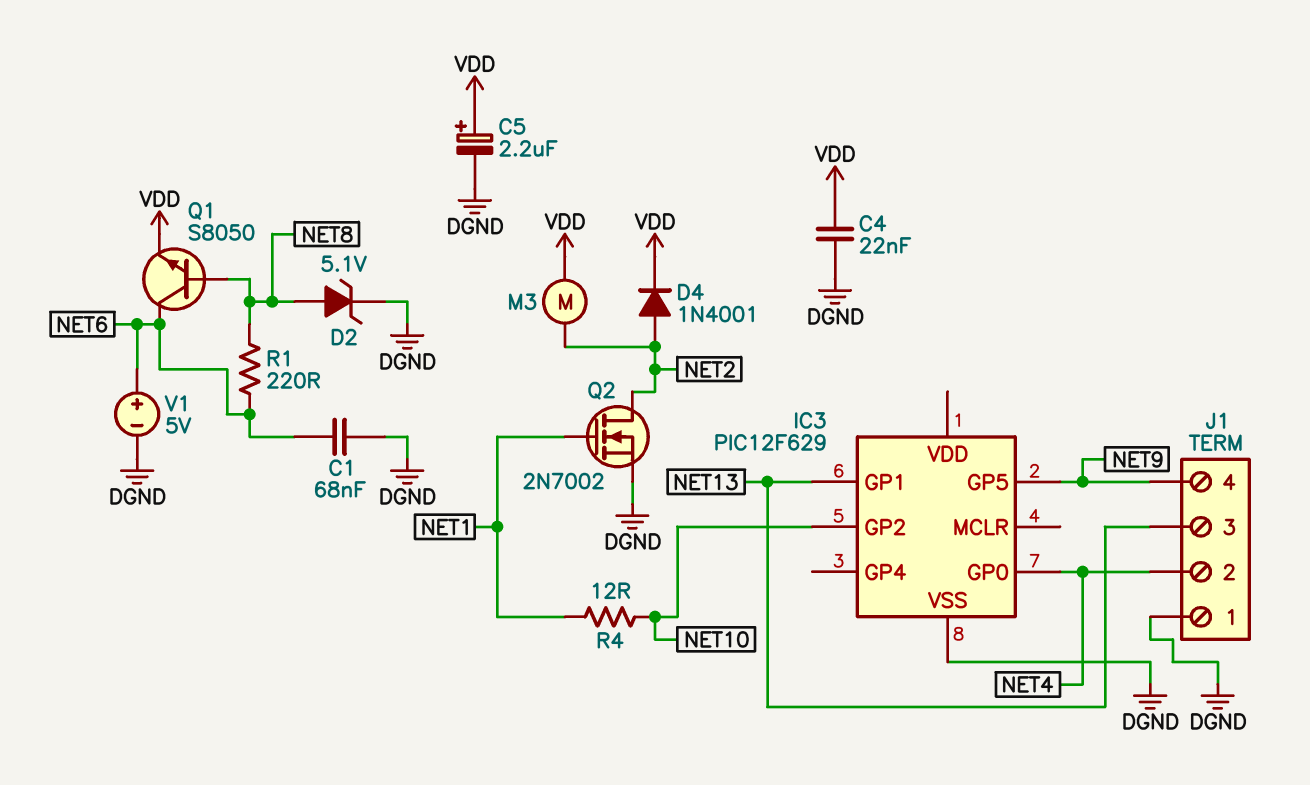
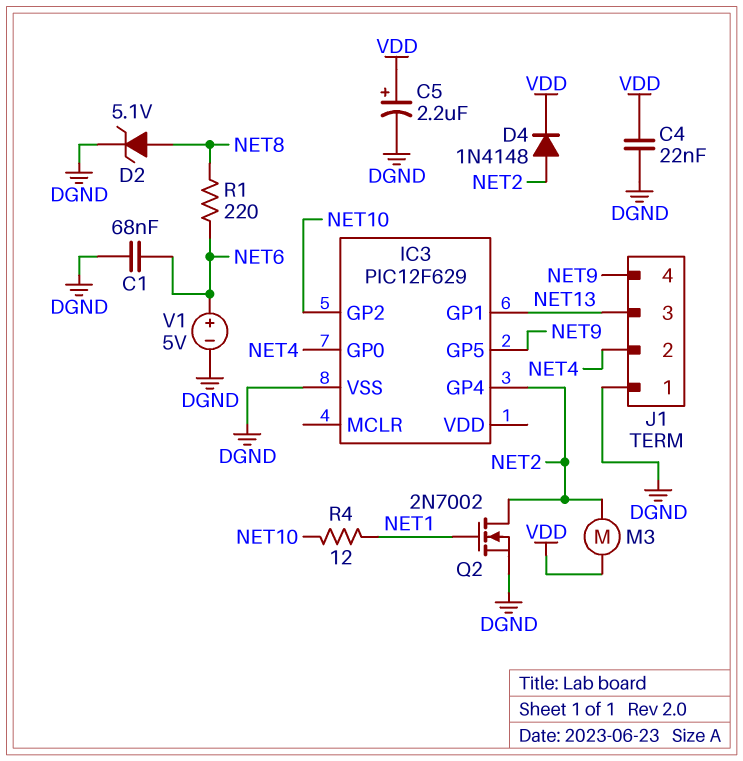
D4: diode 1N4001 (A NET2, K VDD) -> diode 1N4148 (A NET2, K VDD)
IC3 pin GP4: none -> NET2
Q1: NPN S8050 (B NET8, C NET6, E VDD) -> none

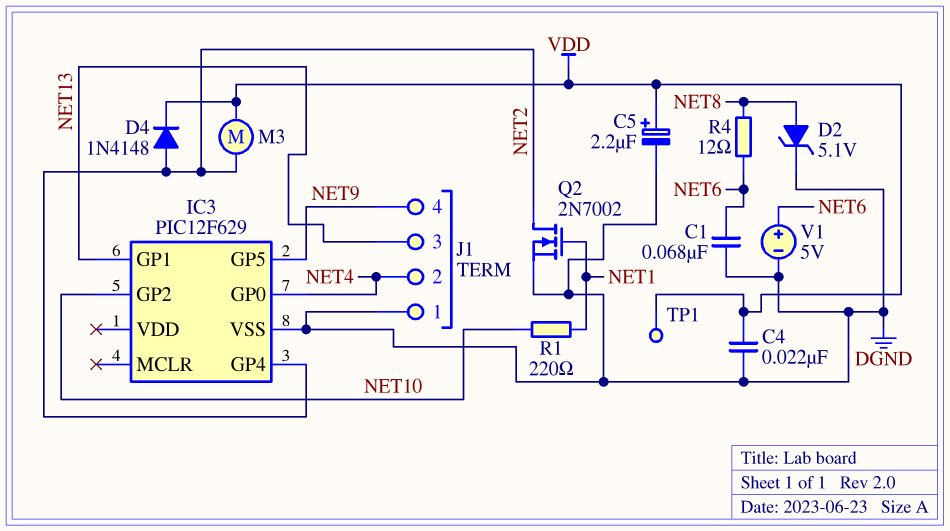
R1: 220 (NET6, NET8) -> 220 (NET1, NET10)
R4: 12 (NET1, NET10) -> 12 (NET6, NET8)
TP1: none -> test point (VDD)

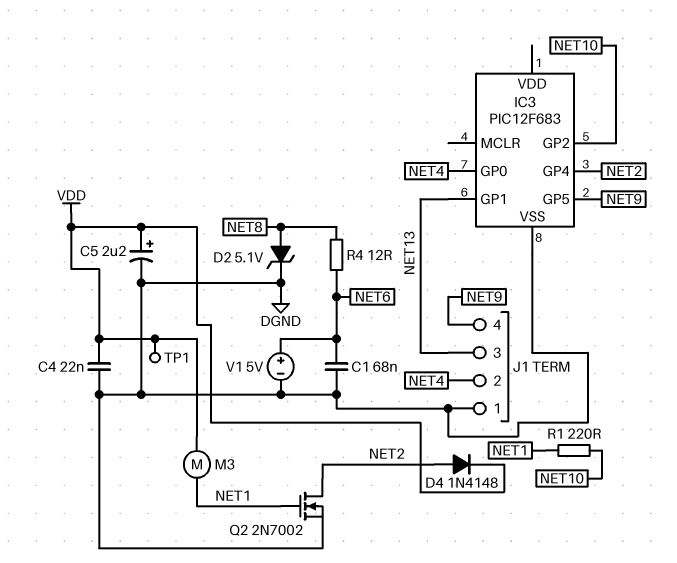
IC3: PIC12F629 -> PIC12F683
M3: motor (NET2, VDD) -> motor (NET1, VDD)

